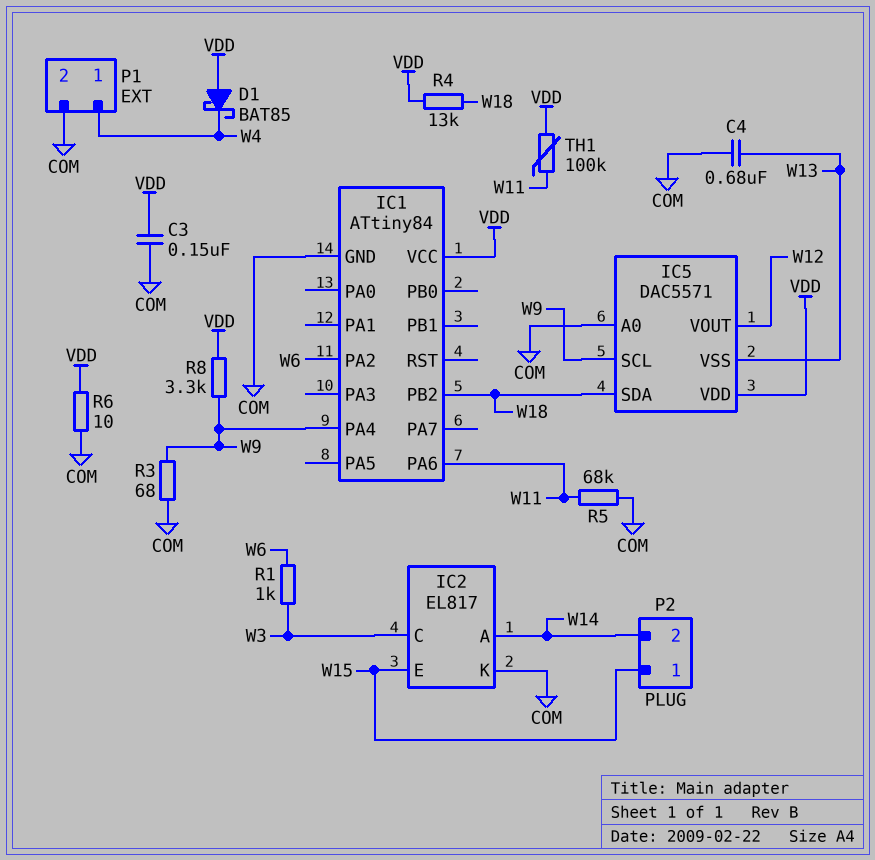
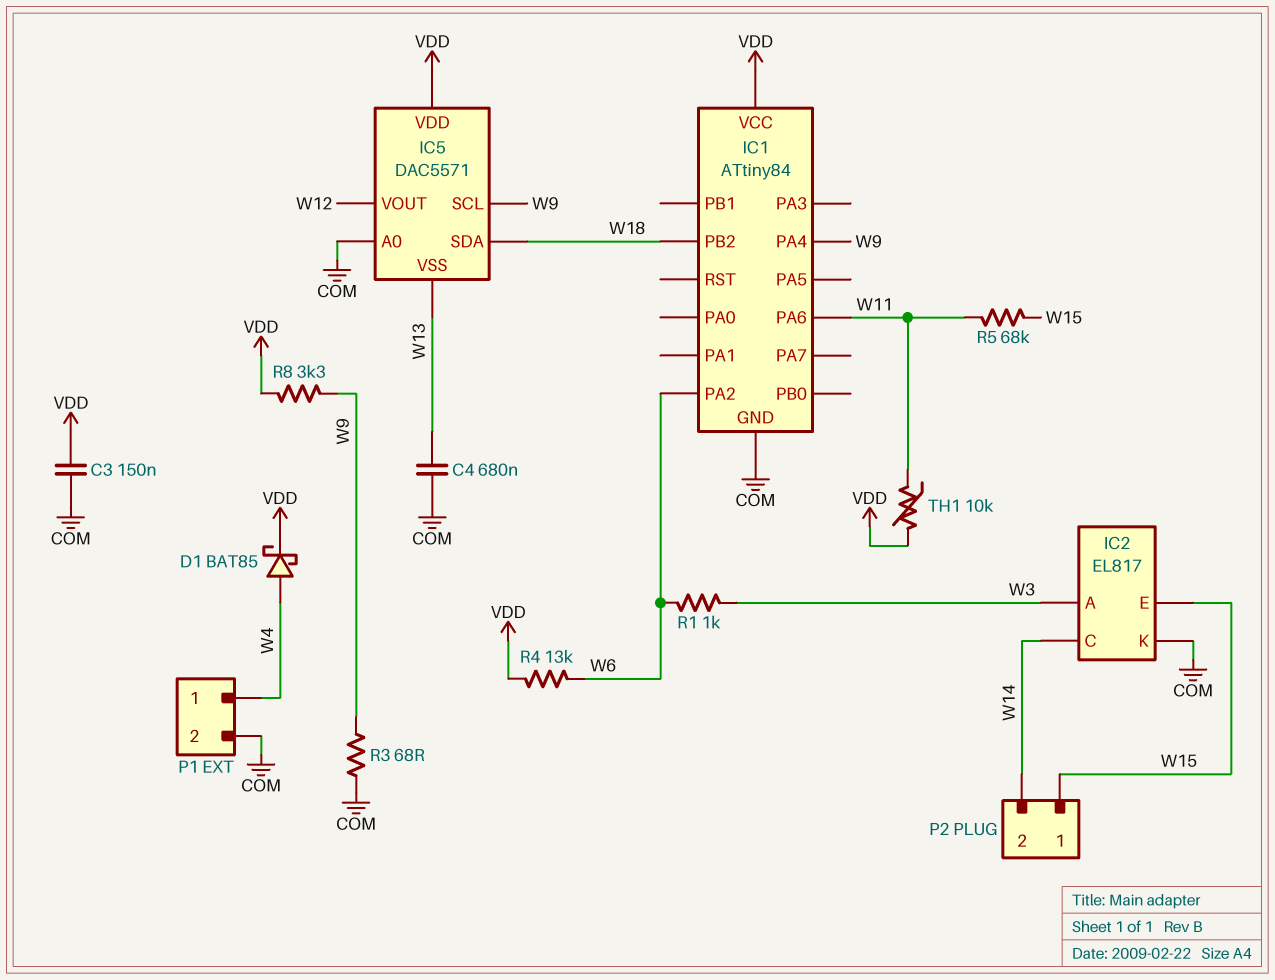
D1: schottky BAT85 (A VDD, K W4) -> schottky BAT85 (A W4, K VDD)
IC2 pin A: W14 -> W3
IC2 pin C: W3 -> W14
R4: 13k (VDD, W18) -> 13k (VDD, W6)
R5: 68k (COM, W11) -> 68k (W11, W15)
R6: 10 (COM, VDD) -> none
TH1: 100k (VDD, W11) -> 10k (VDD, W11)

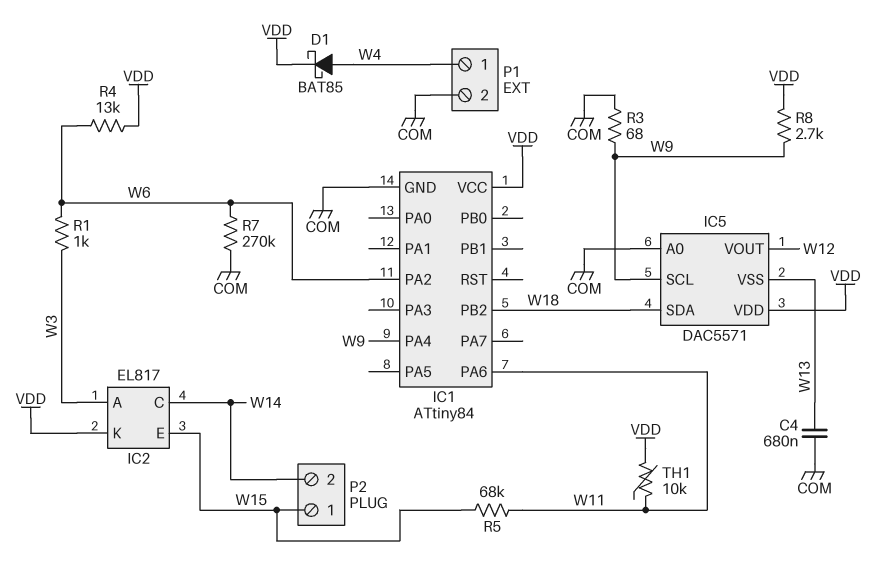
C3: 150nF (COM, VDD) -> none
IC2 pin K: COM -> VDD
R7: none -> 270k (COM, W6)
R8: 3.3k (VDD, W9) -> 2.7k (VDD, W9)

